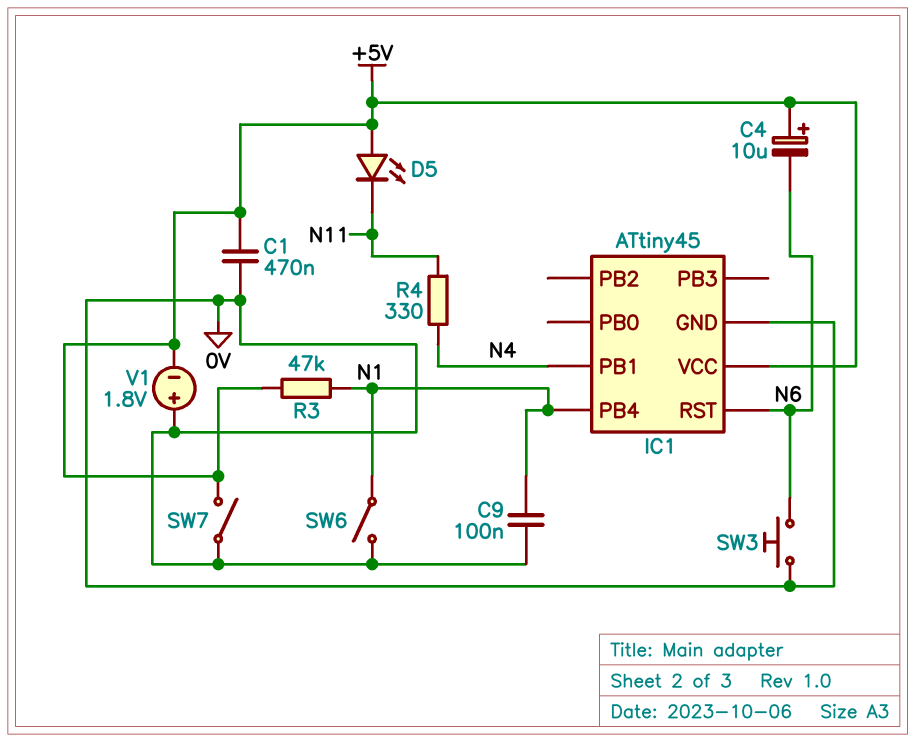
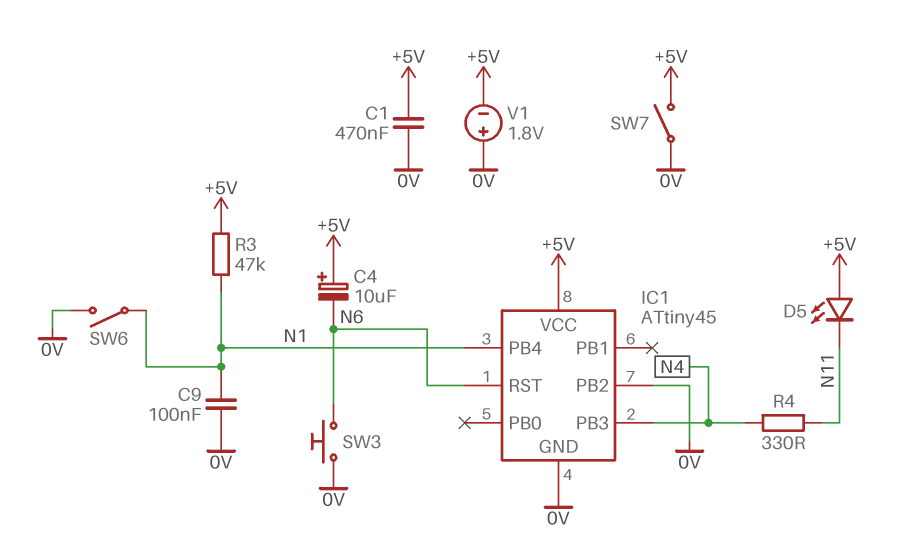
IC1 pin PB1: N4 -> none
IC1 pin PB2: none -> 0V
IC1 pin PB3: none -> N4

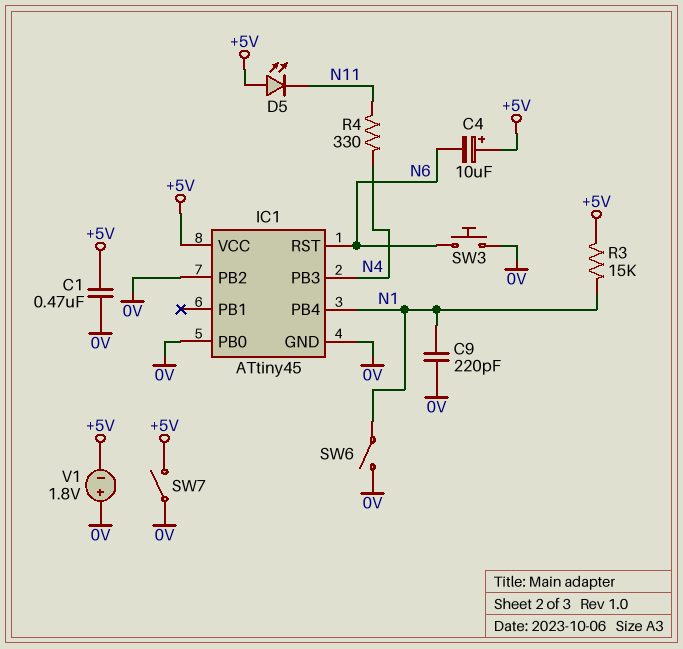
C9: 100nF (0V, N1) -> 220pF (0V, N1)
IC1 pin PB0: none -> 0V
R3: 47k (+5V, N1) -> 15k (+5V, N1)

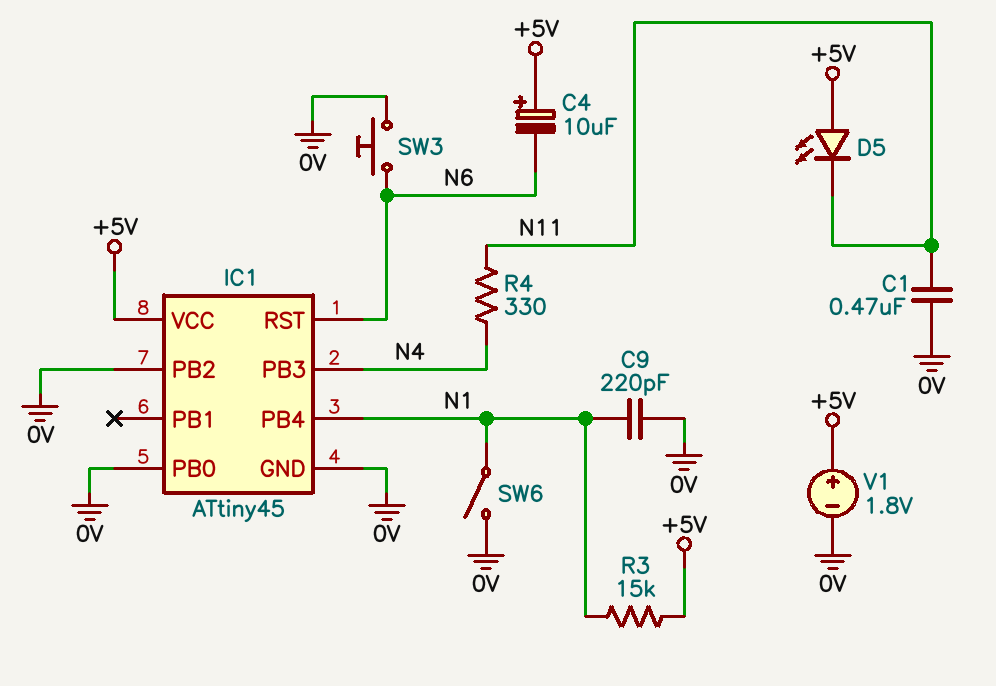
C1: 470nF (+5V, 0V) -> 470nF (0V, N11)
SW7: switch (+5V, 0V) -> none
V1: 1.8V (plus 0V, minus +5V) -> 1.8V (plus +5V, minus 0V)

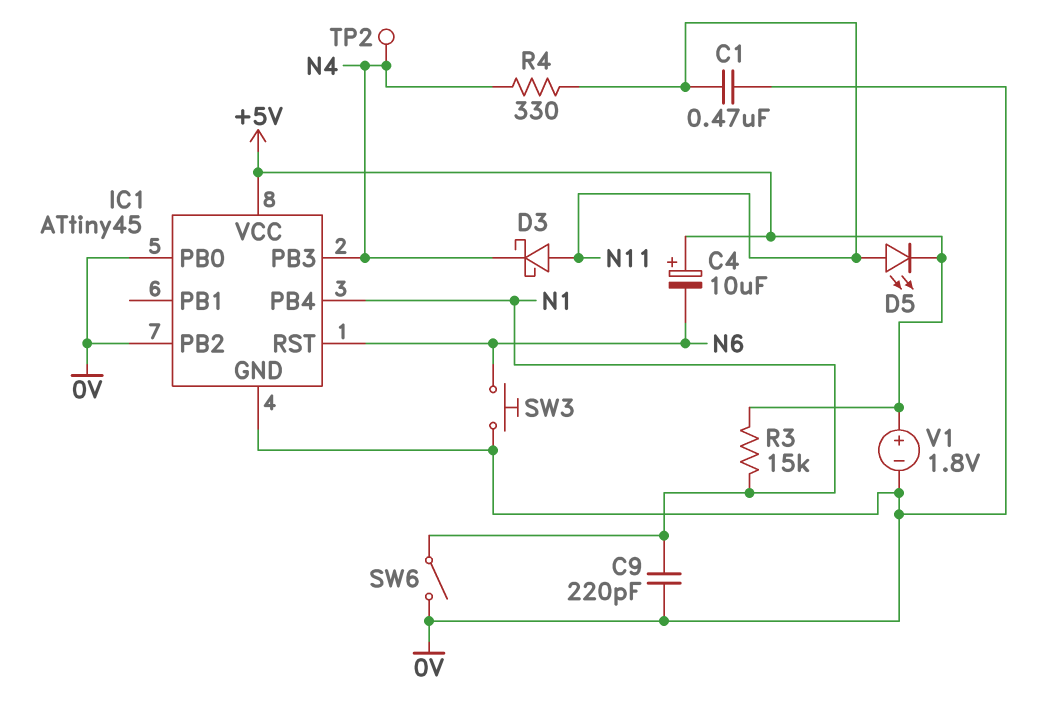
D3: none -> schottky (A N11, K N4)
D5: LED (A +5V, K N11) -> LED (A N11, K +5V)
TP2: none -> test point (N4)

